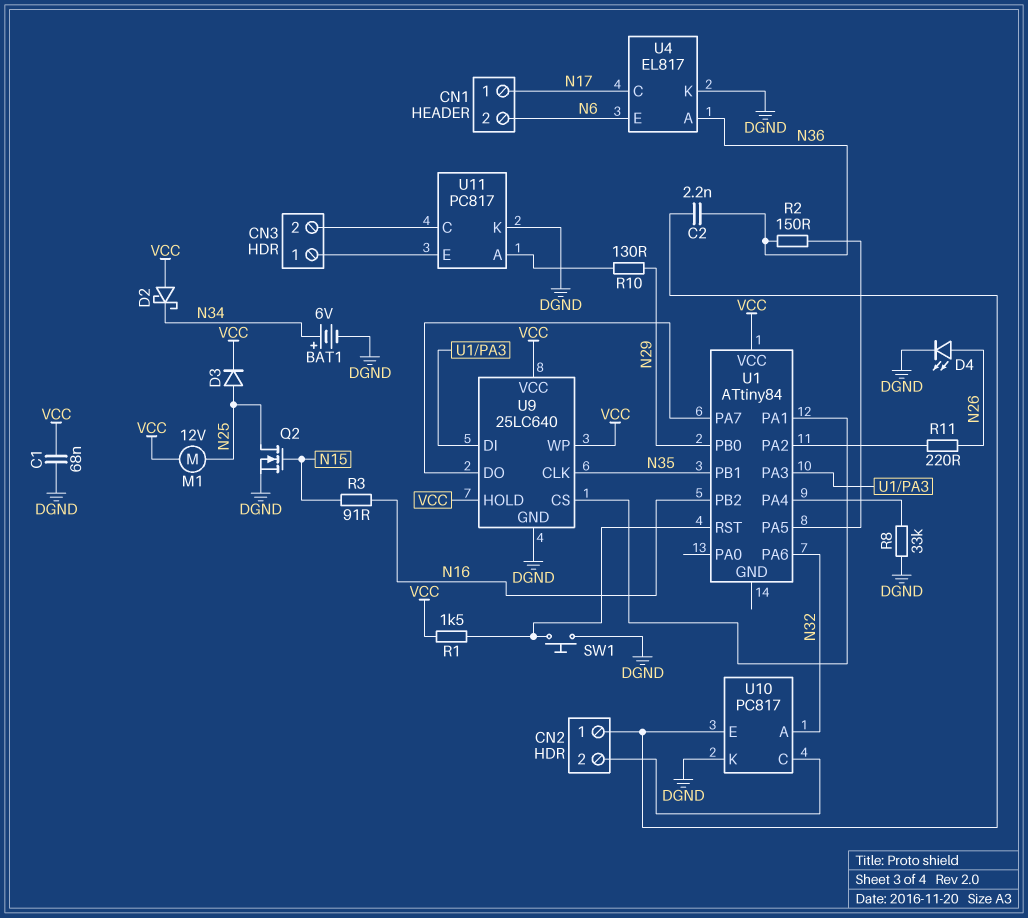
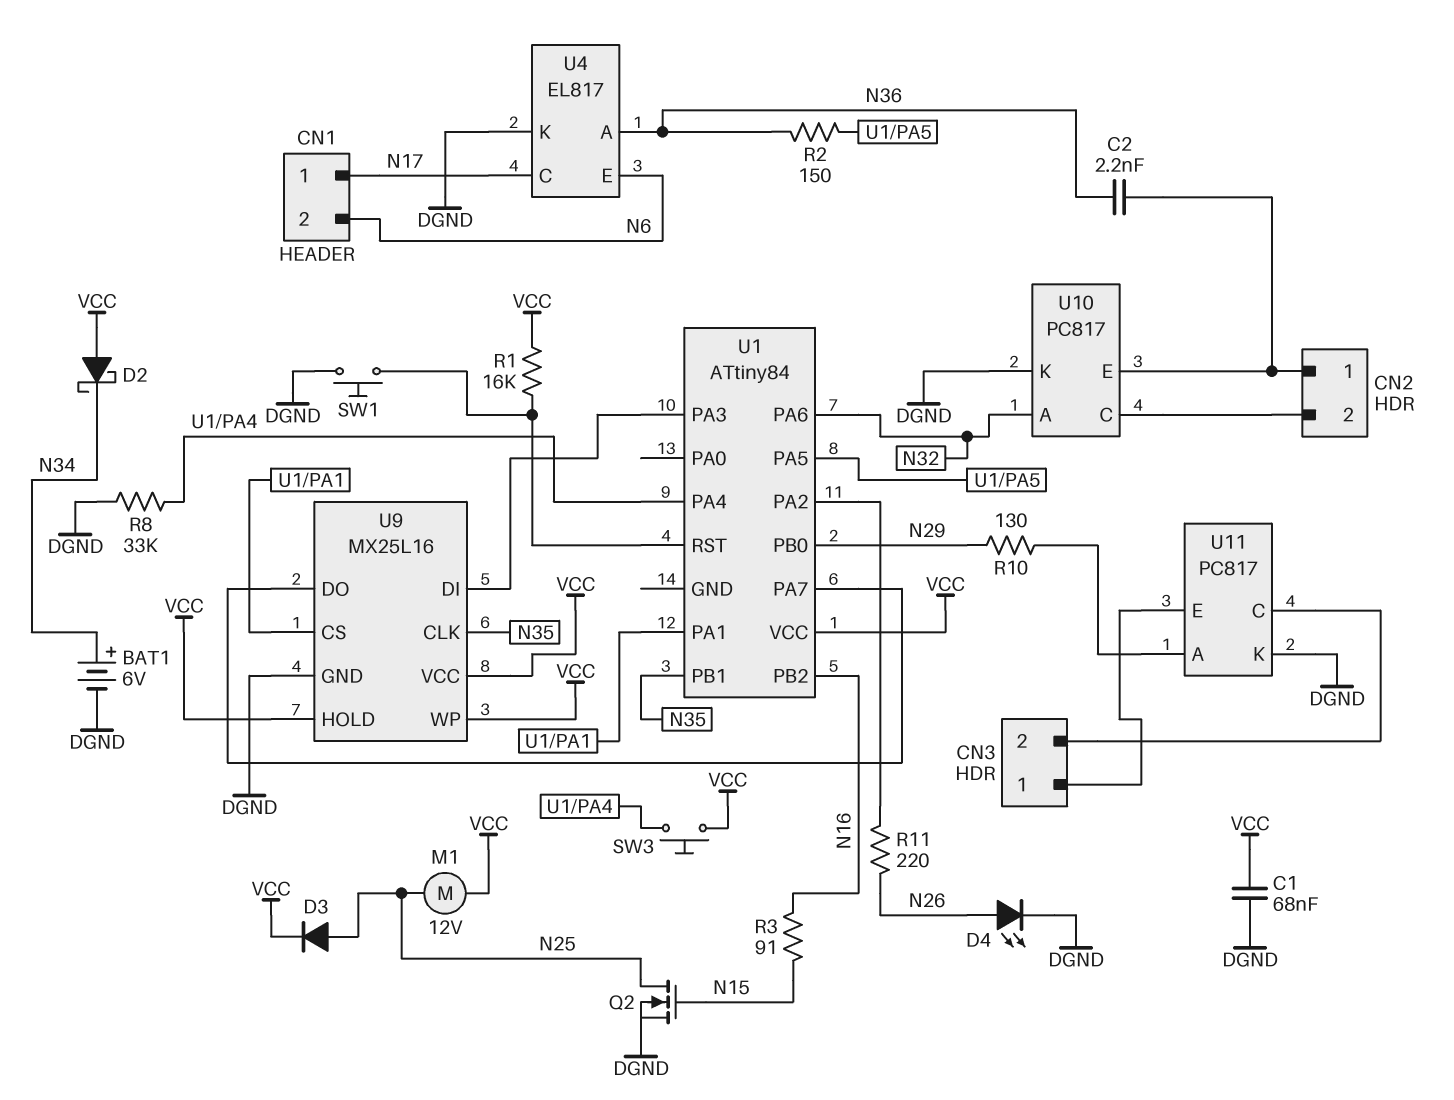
R1: 1.5k (U1/RST, VCC) -> 16k (U1/RST, VCC)
SW3: none -> button (U1/PA4, VCC)
U9: 25LC640 -> MX25L16

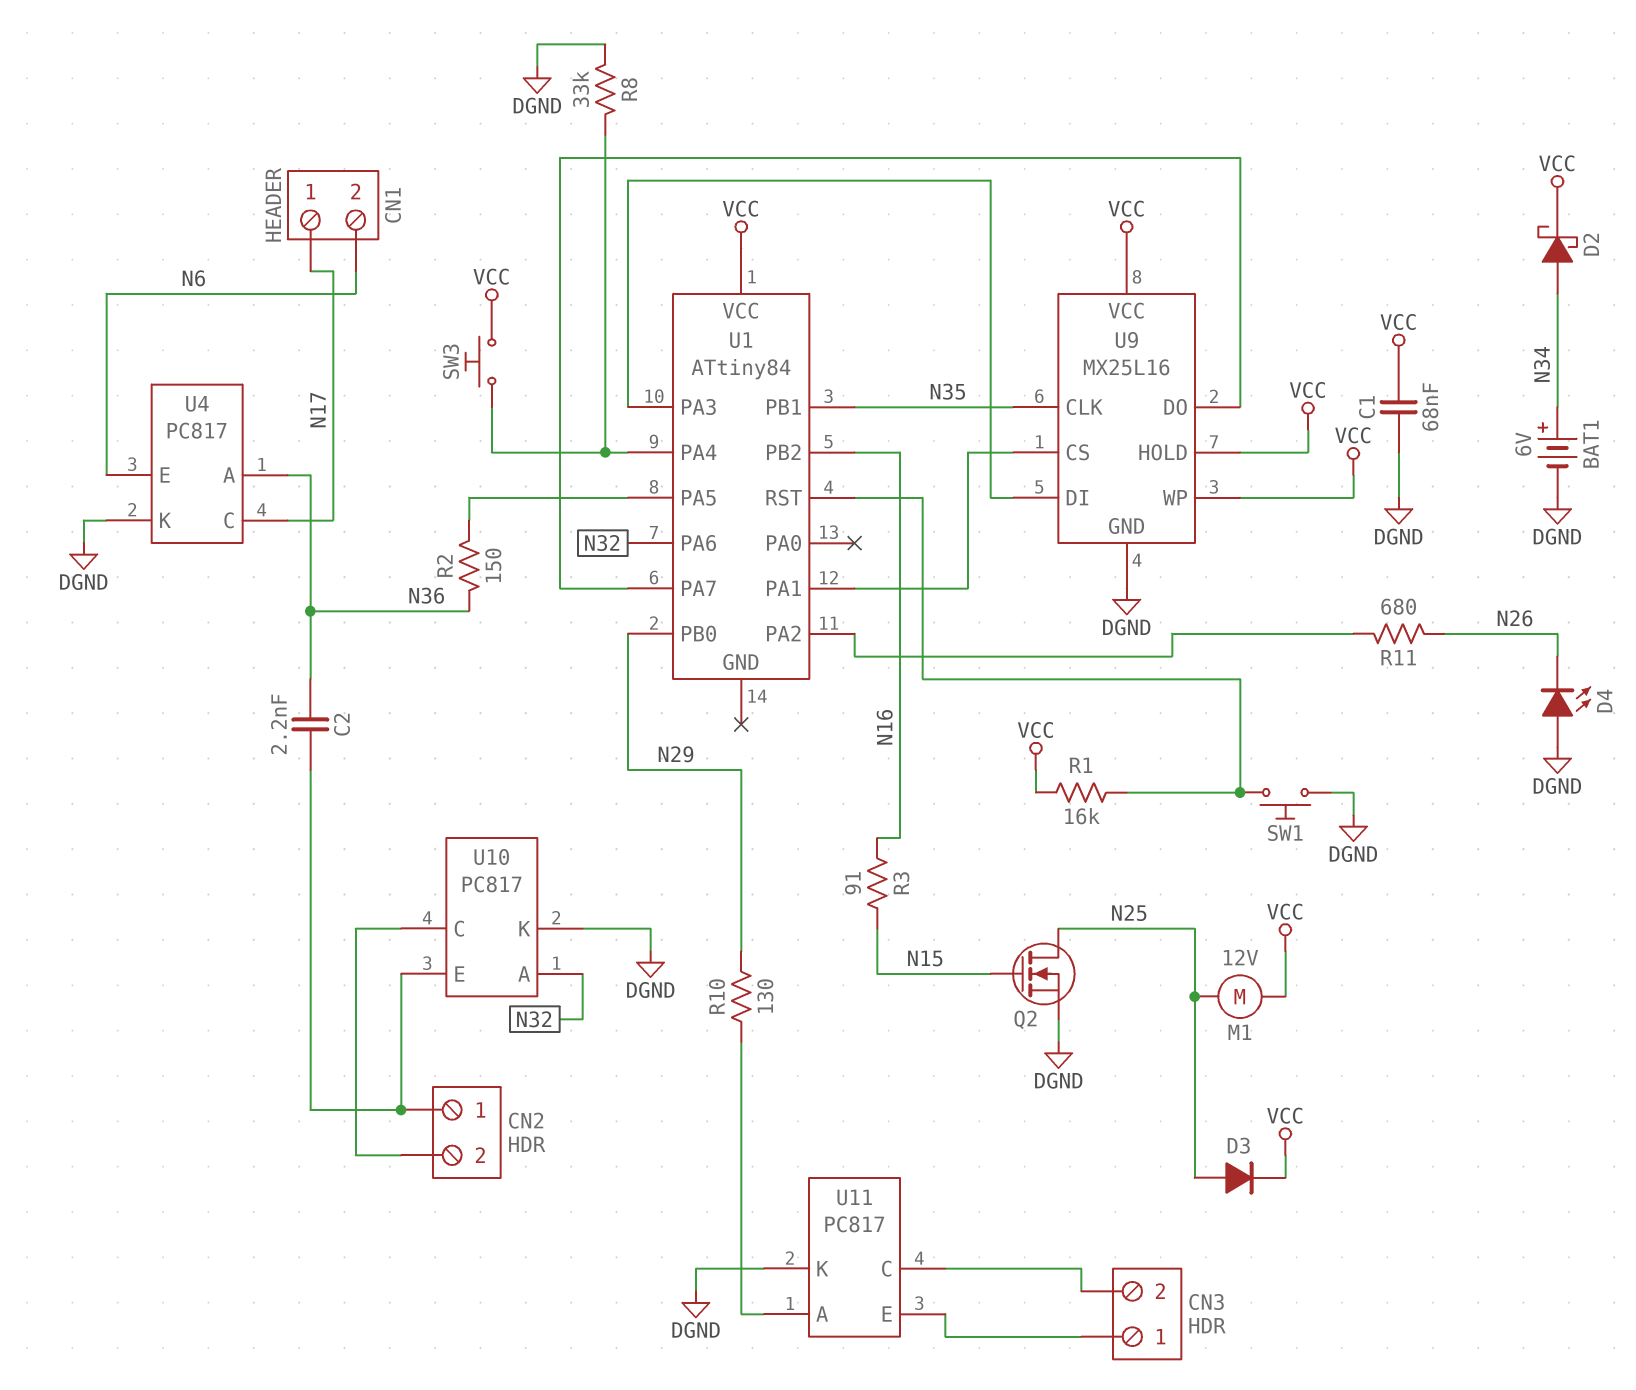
D2: schottky (A VCC, K N34) -> schottky (A N34, K VCC)
D4: LED (A N26, K DGND) -> LED (A DGND, K N26)
R11: 220 (N26, U1/PA2) -> 680 (N26, U1/PA2)
U4: EL817 -> PC817

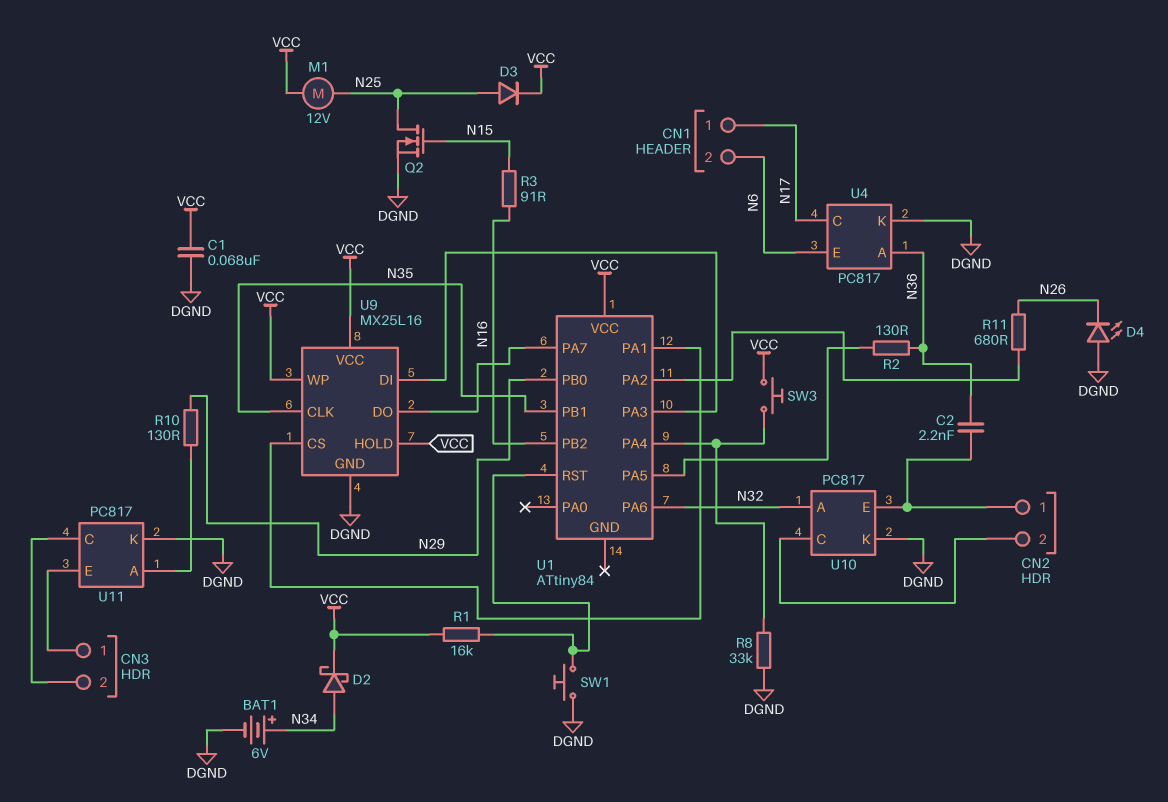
R2: 150 (N36, U1/PA5) -> 130 (N36, U1/PA5)

